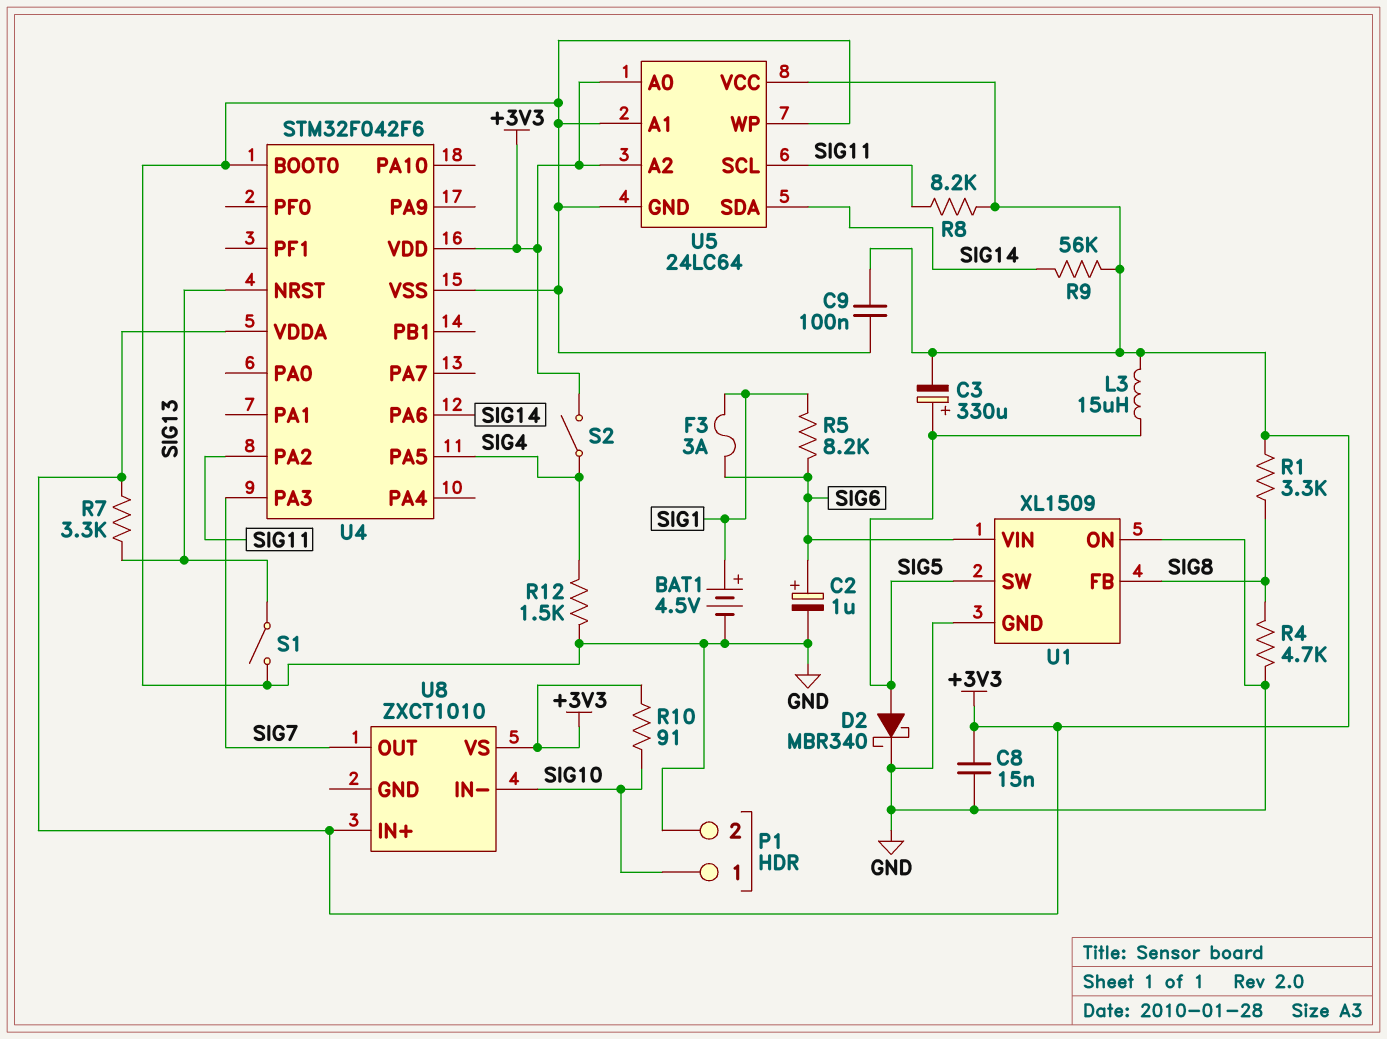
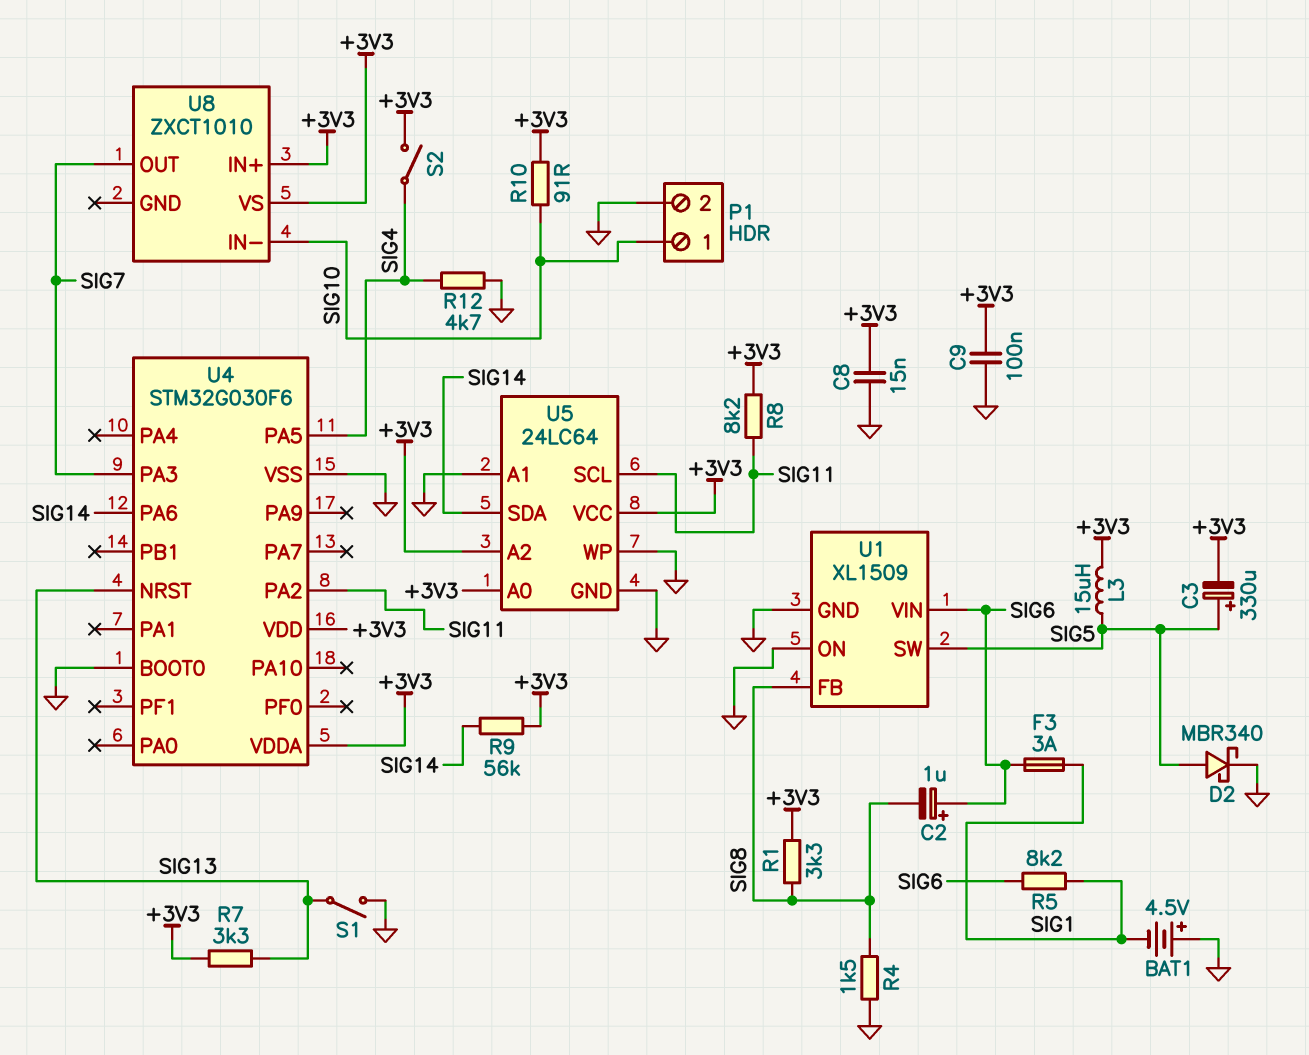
BAT1: 4.5V (plus SIG1, minus GND) -> 4.5V (plus GND, minus SIG1)
C2: 1uF (plus SIG6, minus GND) -> 1uF (plus SIG6, minus SIG8)
R4: 4.7k (GND, SIG8) -> 1.5k (GND, SIG8)
R12: 1.5k (GND, SIG4) -> 4.7k (GND, SIG4)
U4: STM32F042F6 -> STM32G030F6

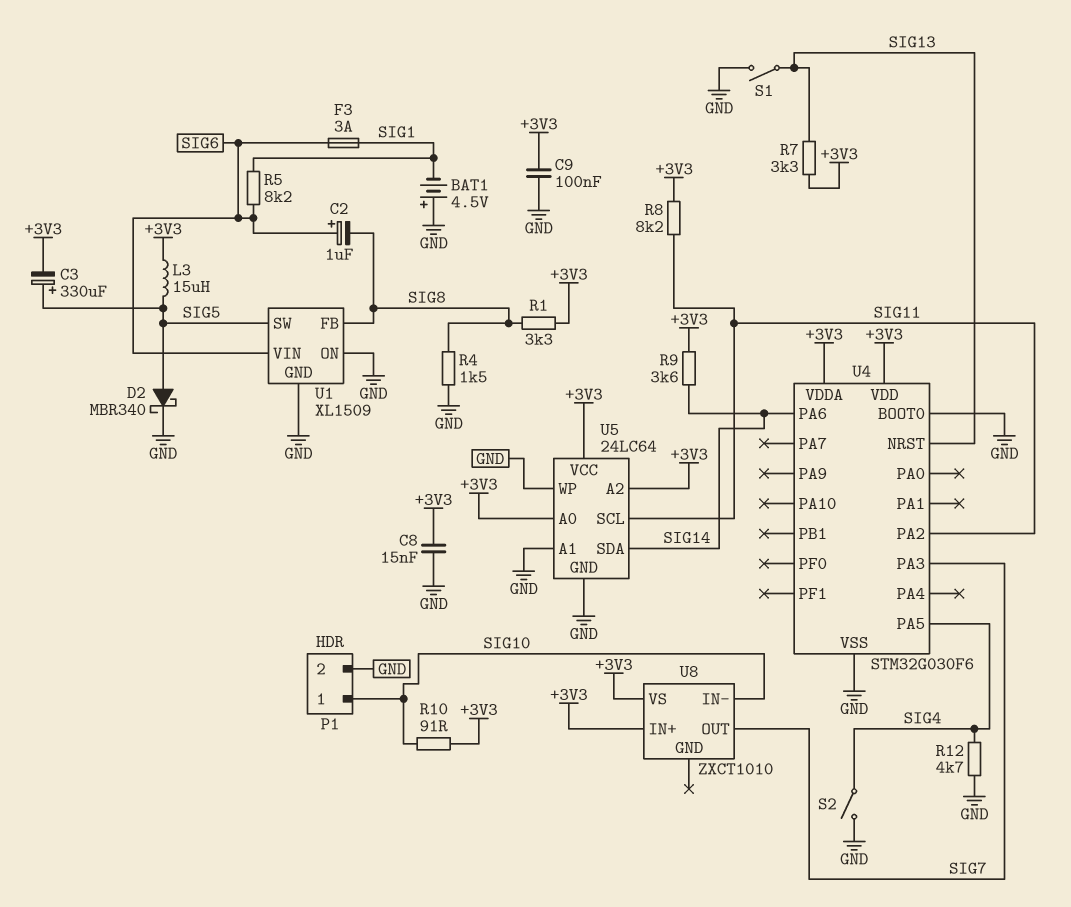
R9: 56k (+3V3, SIG14) -> 3.6k (+3V3, SIG14)
S2: switch (+3V3, SIG4) -> switch (GND, SIG4)

